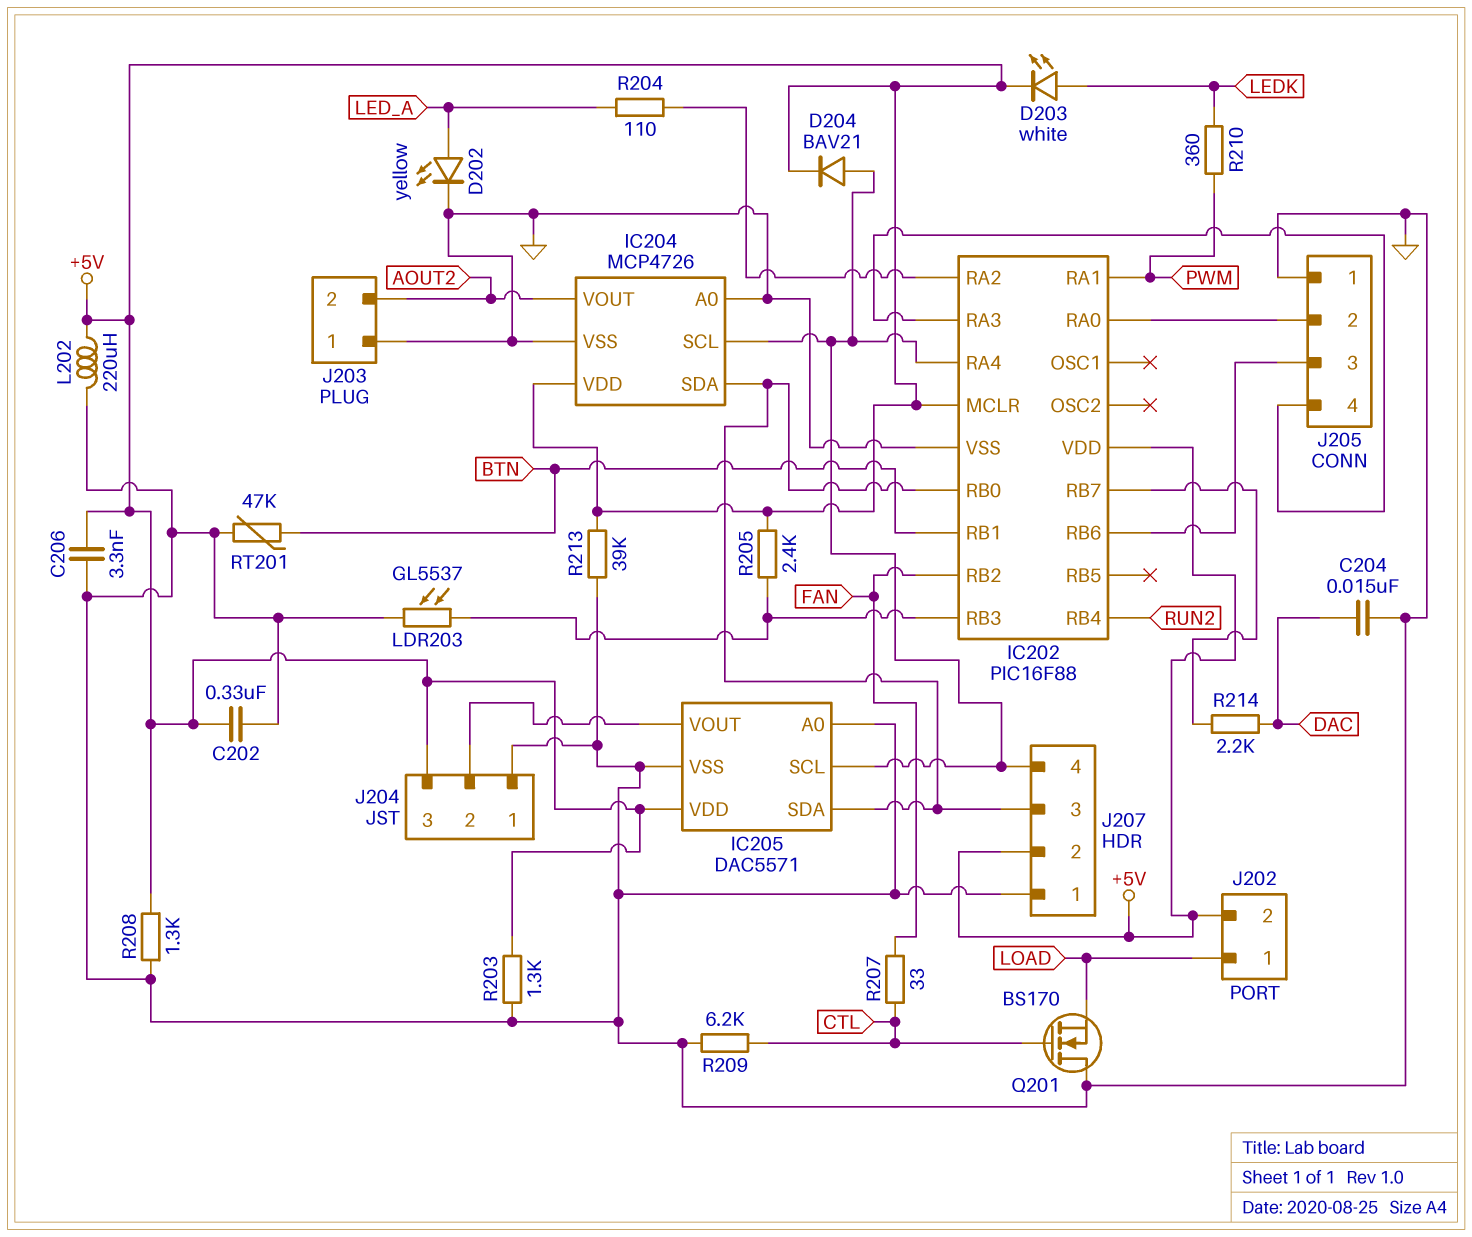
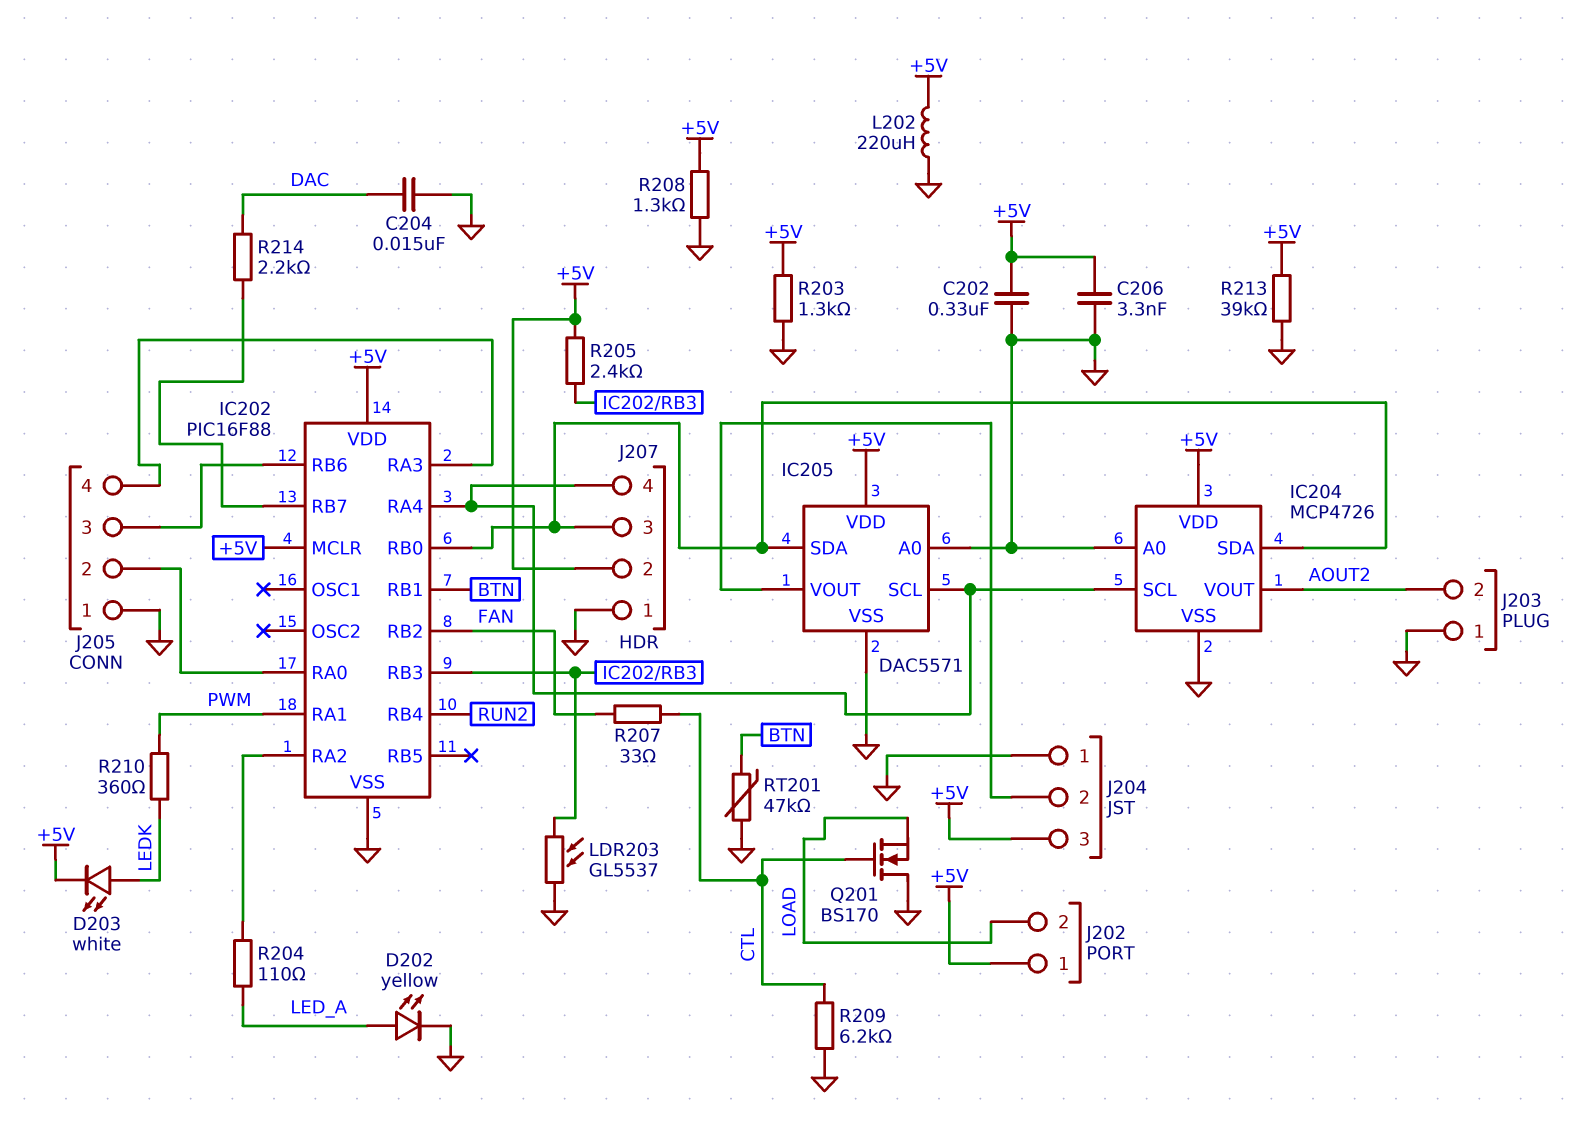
D204: diode BAV21 (A IC202/RA4, K +5V) -> none
J202 pin 1: LOAD -> +5V
J202 pin 2: +5V -> LOAD

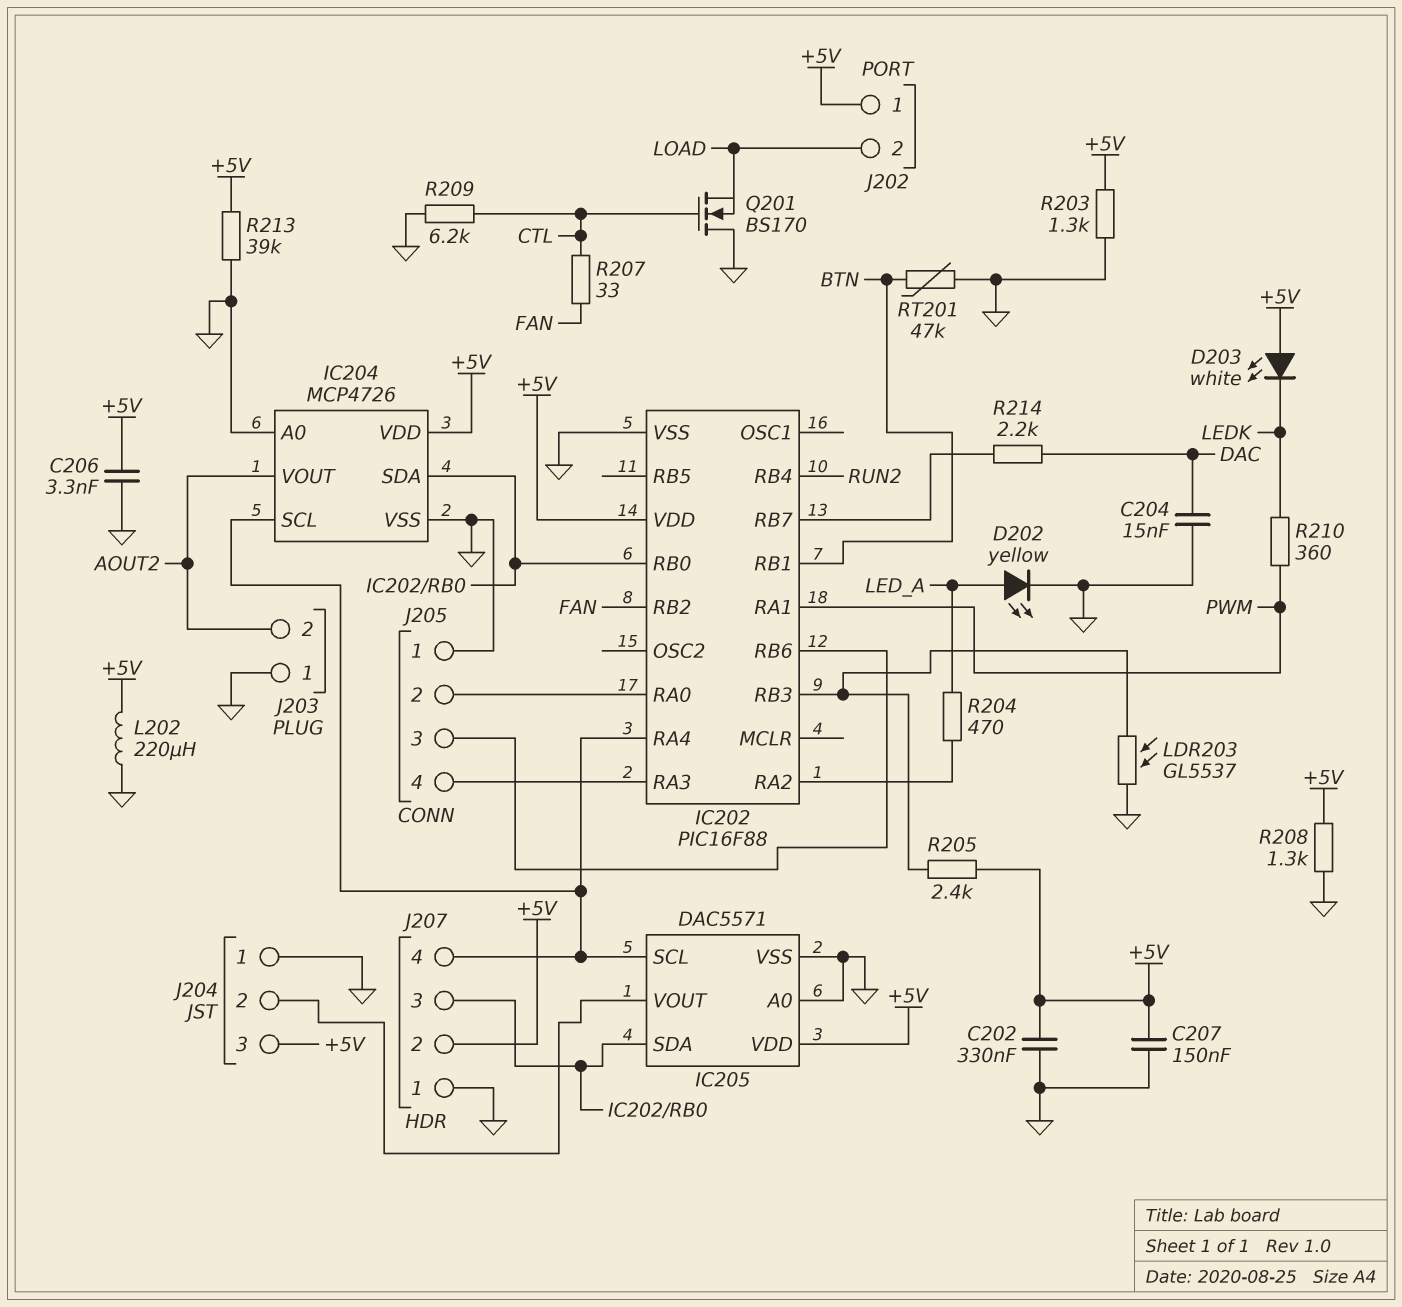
C207: none -> 150nF (+5V, GND)
D203: LED white (A LEDK, K +5V) -> LED white (A +5V, K LEDK)
IC202 pin MCLR: +5V -> none
R204: 110 (IC202/RA2, LED_A) -> 470 (IC202/RA2, LED_A)

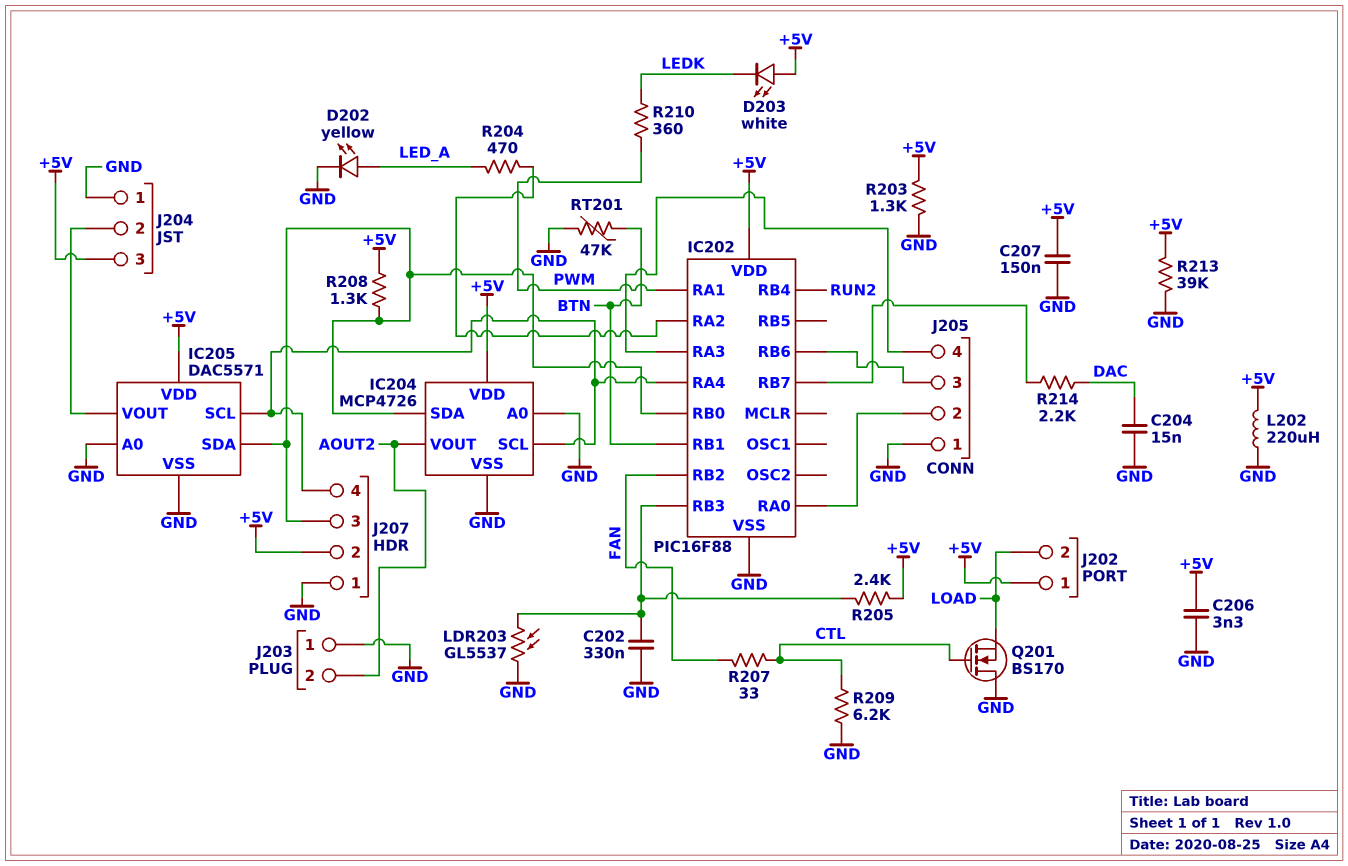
C202: 330nF (+5V, GND) -> 330nF (GND, IC202/RB3)
R208: 1.3k (+5V, GND) -> 1.3k (+5V, IC202/RB0)

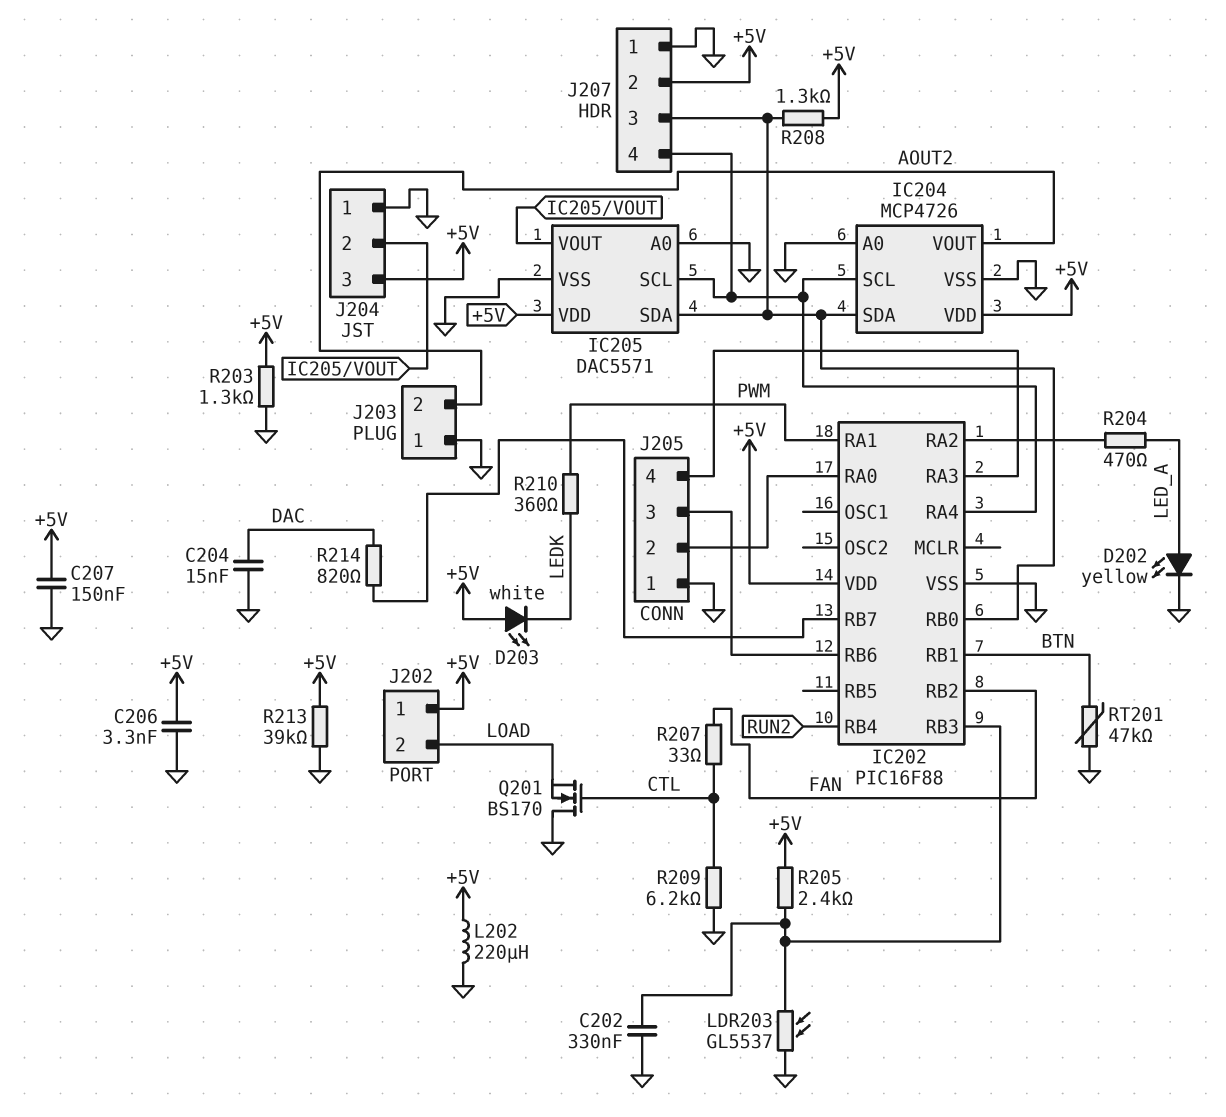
R214: 2.2k (DAC, IC202/RB7) -> 820 (DAC, IC202/RB7)

